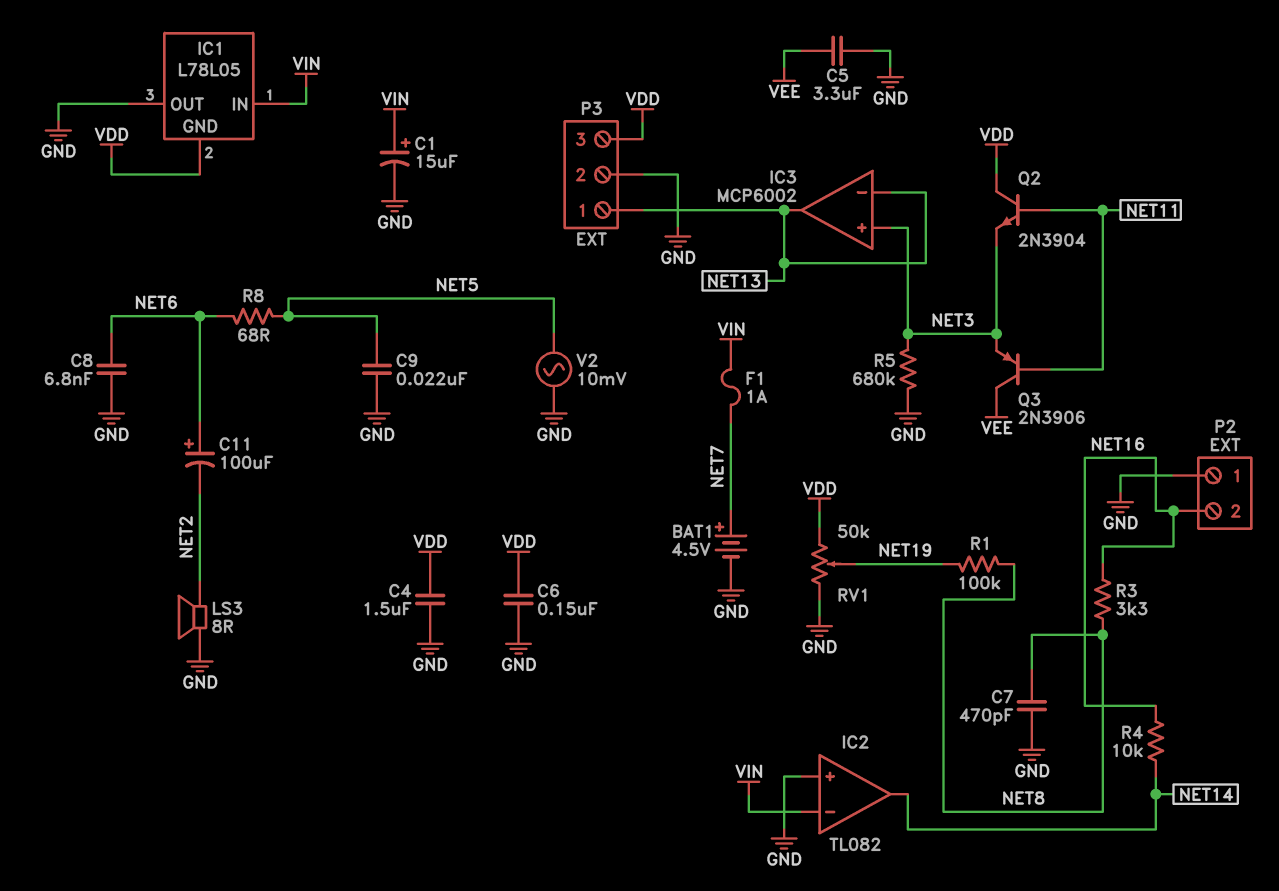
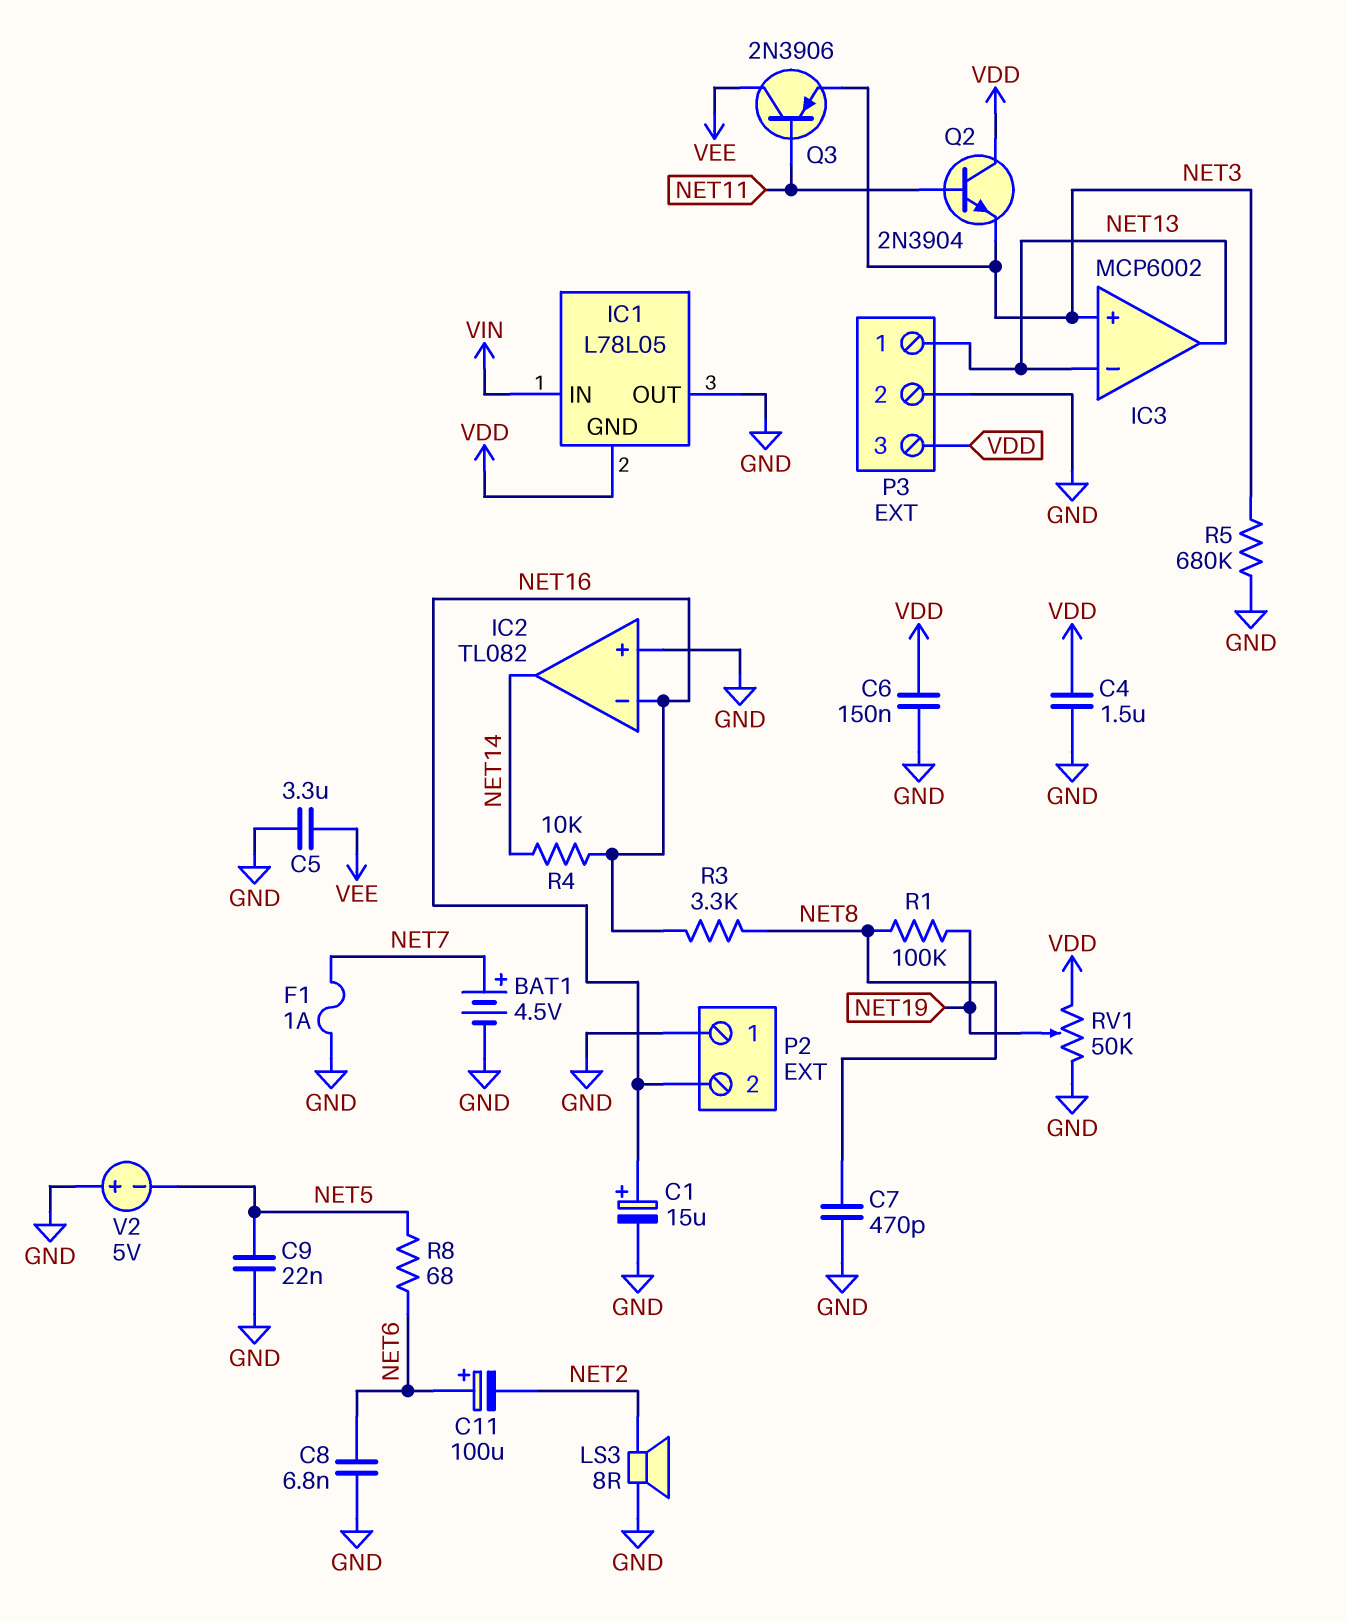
C1: 15uF (plus VIN, minus GND) -> 15uF (plus NET16, minus GND)
F1: 1A (NET7, VIN) -> 1A (GND, NET7)
IC2 pin in-: VIN -> NET16
V2: AC 10mV (GND, NET5) -> 5V (plus GND, minus NET5)

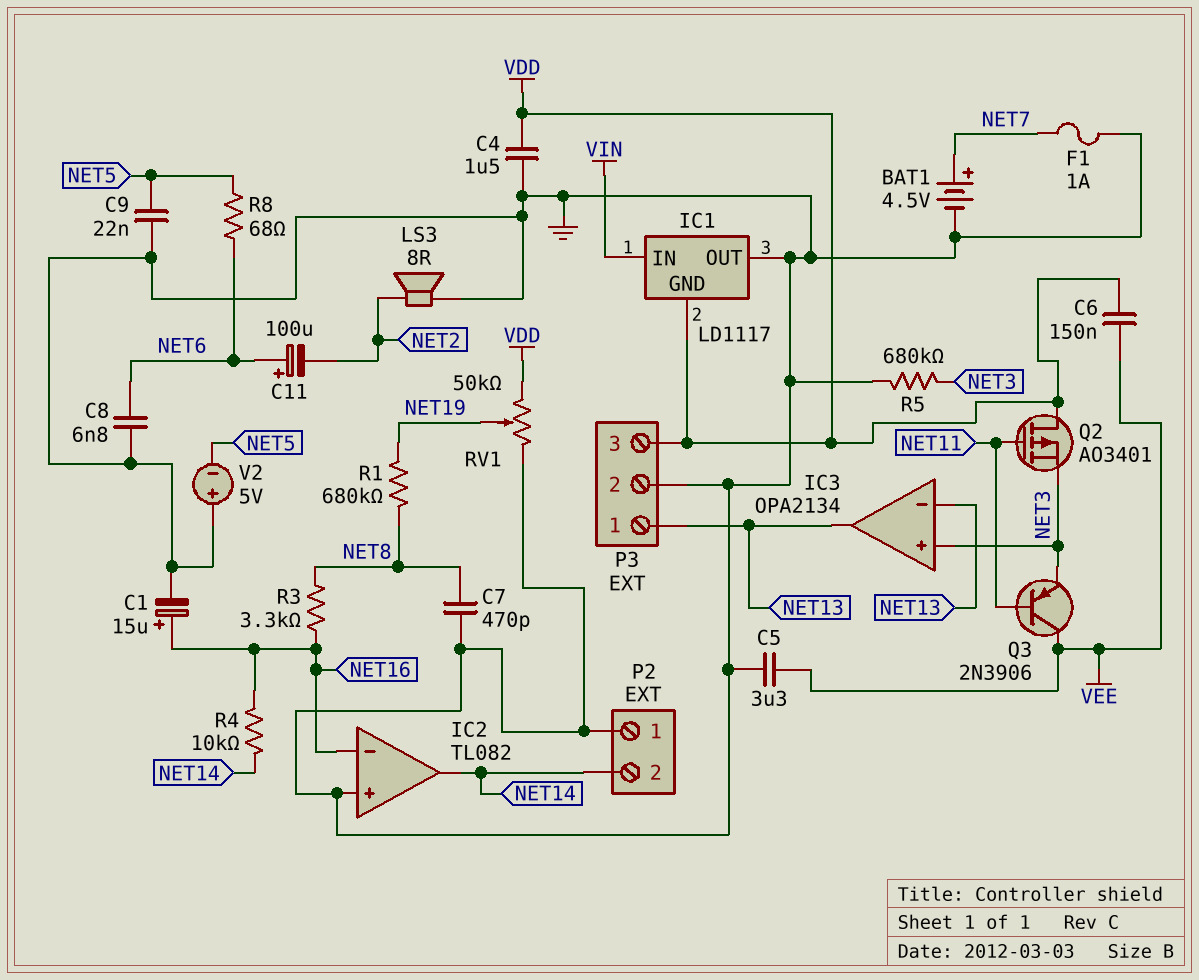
C6: 150nF (GND, VDD) -> 150nF (VDD, VEE)
IC1: L78L05 -> LD1117
IC3: MCP6002 -> OPA2134
P2 pin 2: NET16 -> NET14
Q2: NPN 2N3904 (B NET11, C VDD, E NET3) -> PMOS AO3401 (G NET11, D VDD, S NET3)
R1: 100k (NET8, NET19) -> 680k (NET8, NET19)

